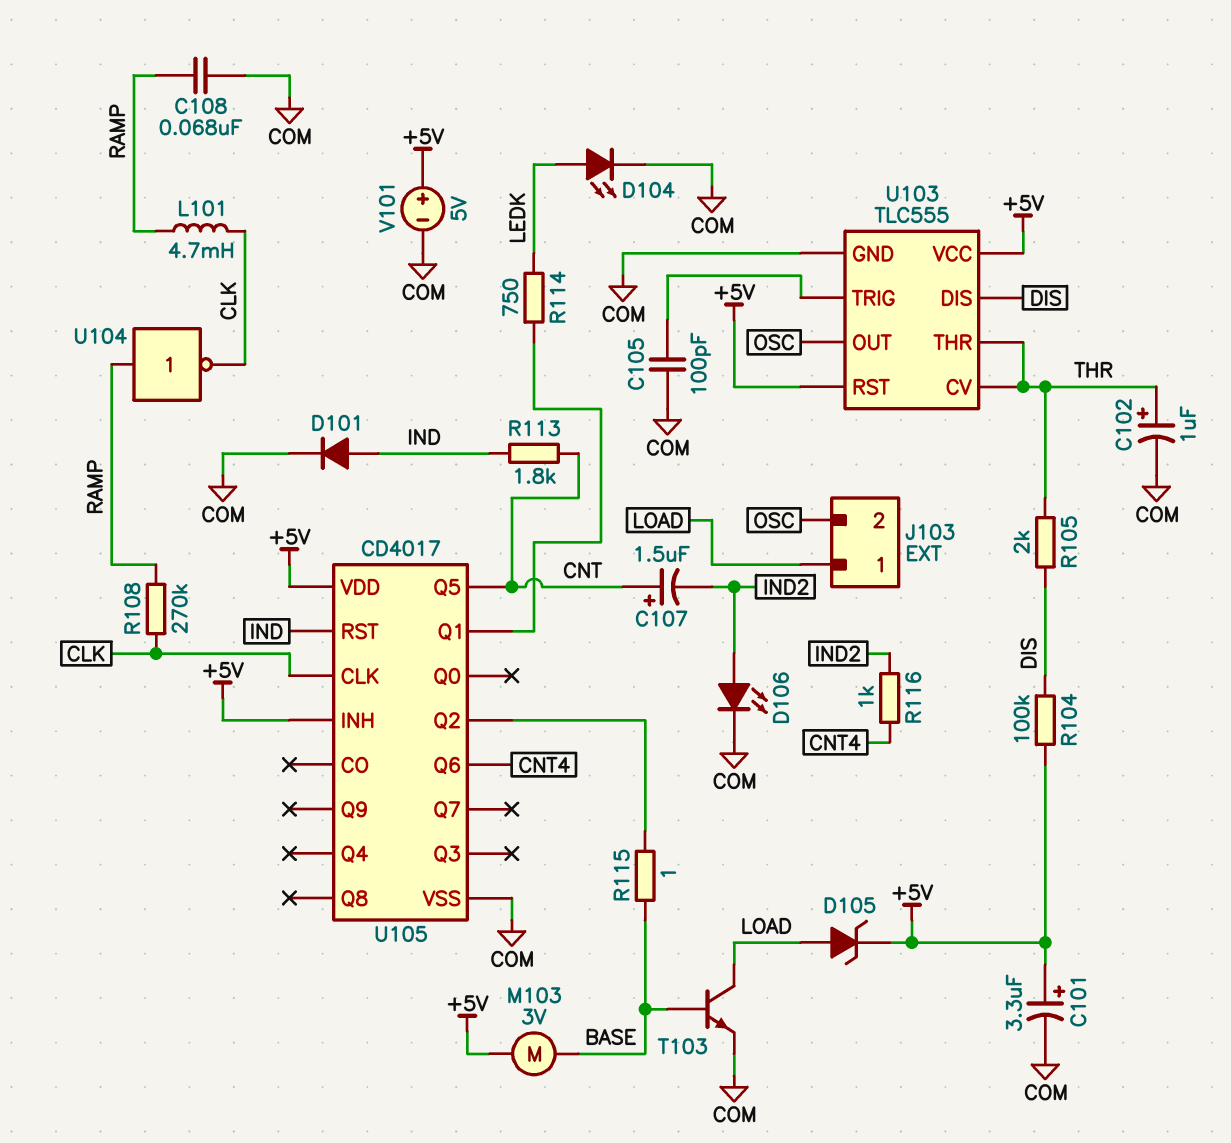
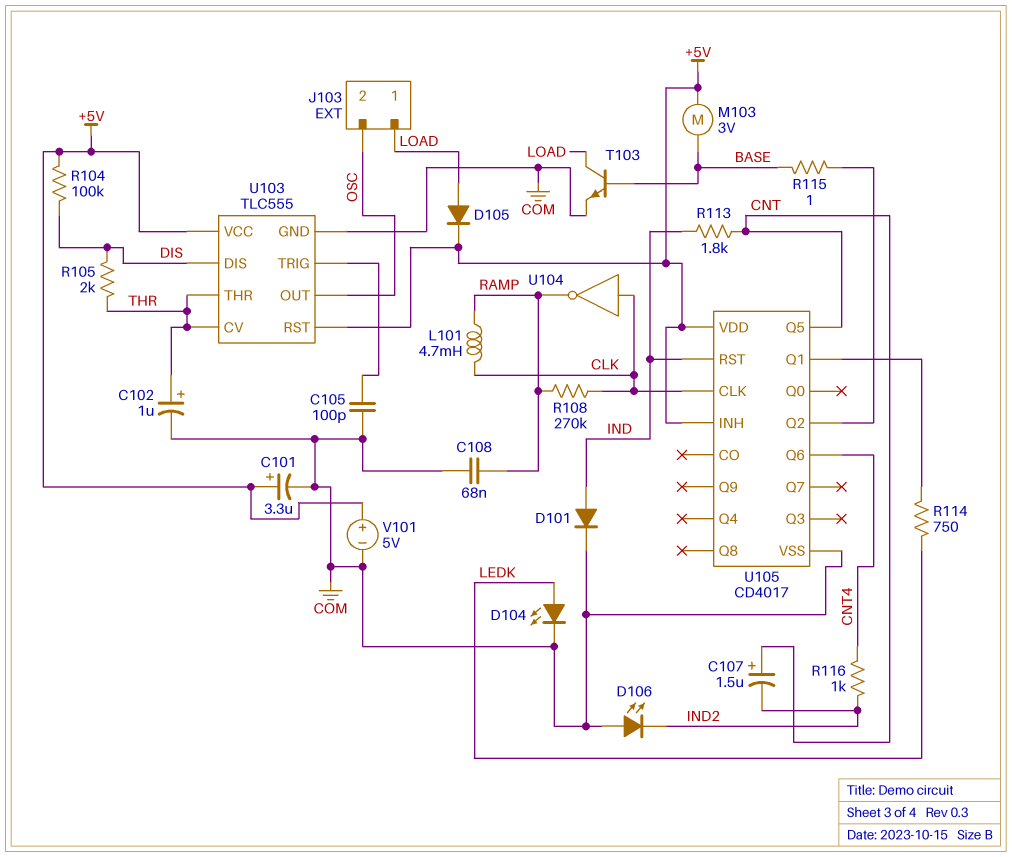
D105: zener (A LOAD, K +5V) -> diode (A LOAD, K +5V)
D106: LED (A IND2, K COM) -> LED (A COM, K IND2)
U104: NOT (in RAMP, out CLK) -> NOT (in CLK, out RAMP)

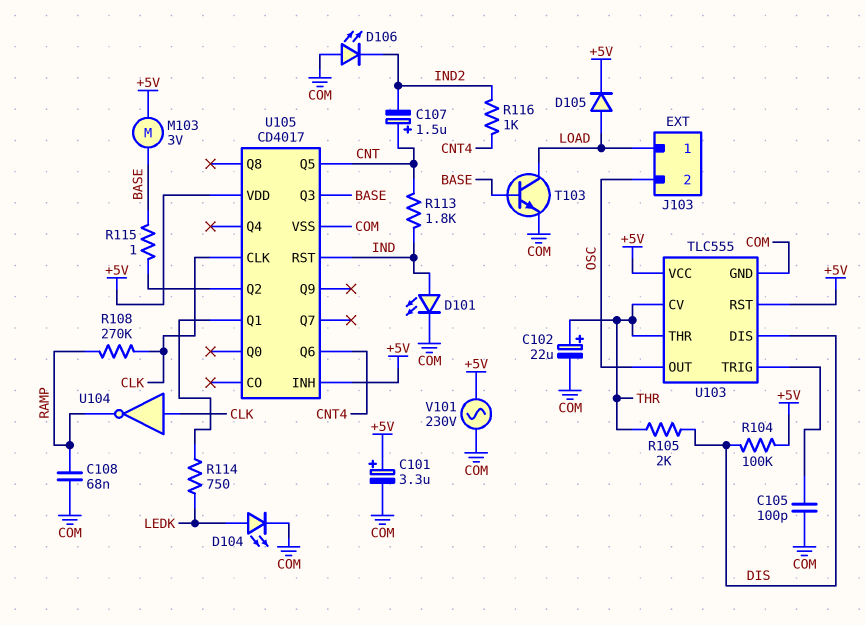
C102: 1uF (plus THR, minus COM) -> 22uF (plus THR, minus COM)
D101: diode (A IND, K COM) -> LED (A IND, K COM)
L101: 4.7mH (CLK, RAMP) -> none
U105 pin Q3: none -> BASE
V101: 5V (plus +5V, minus COM) -> AC 230V (+5V, COM)

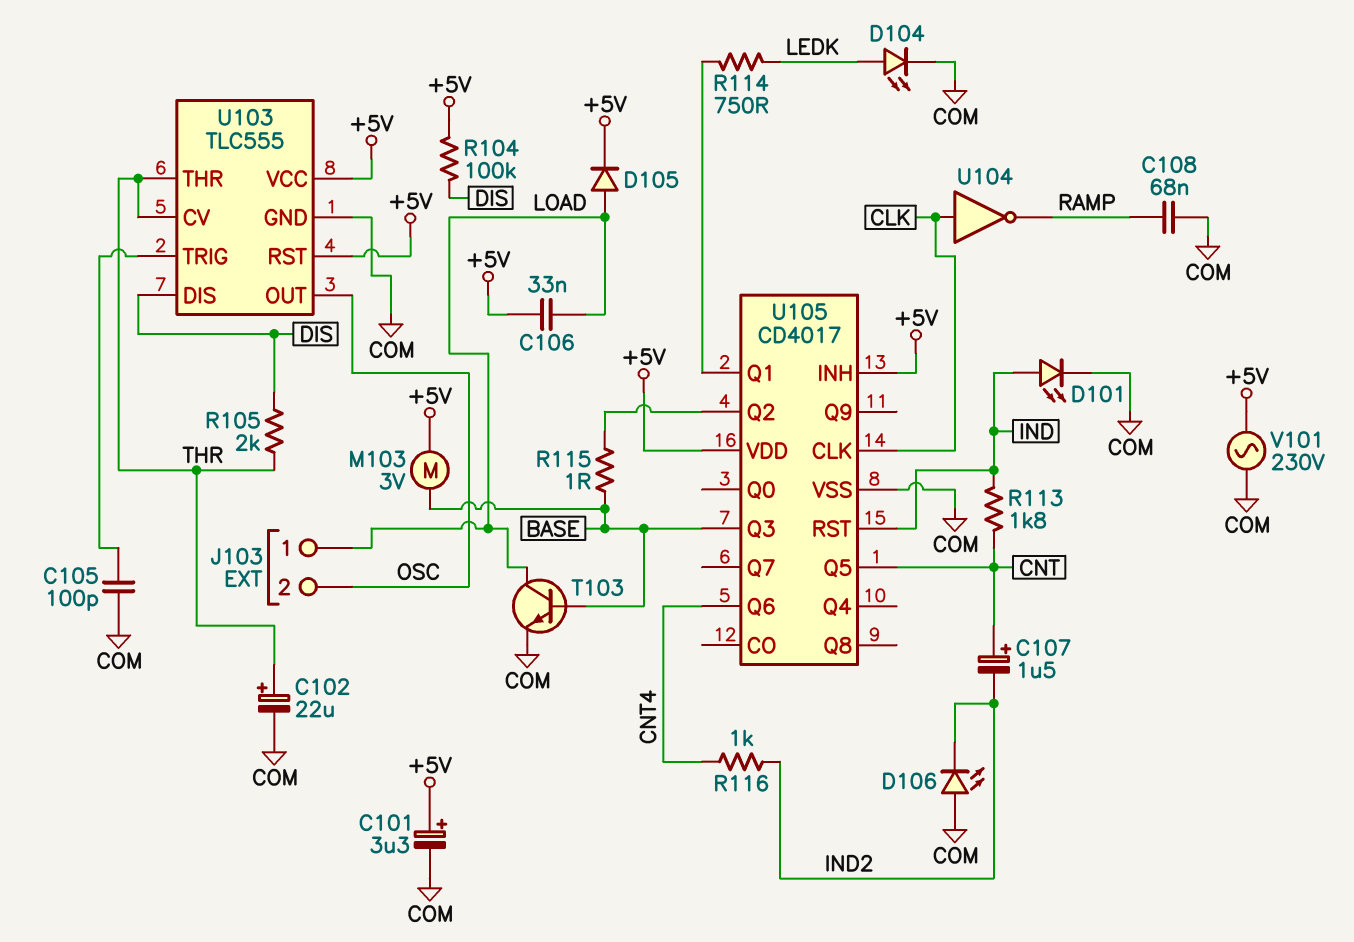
C106: none -> 33nF (+5V, LOAD)
R108: 270k (CLK, RAMP) -> none

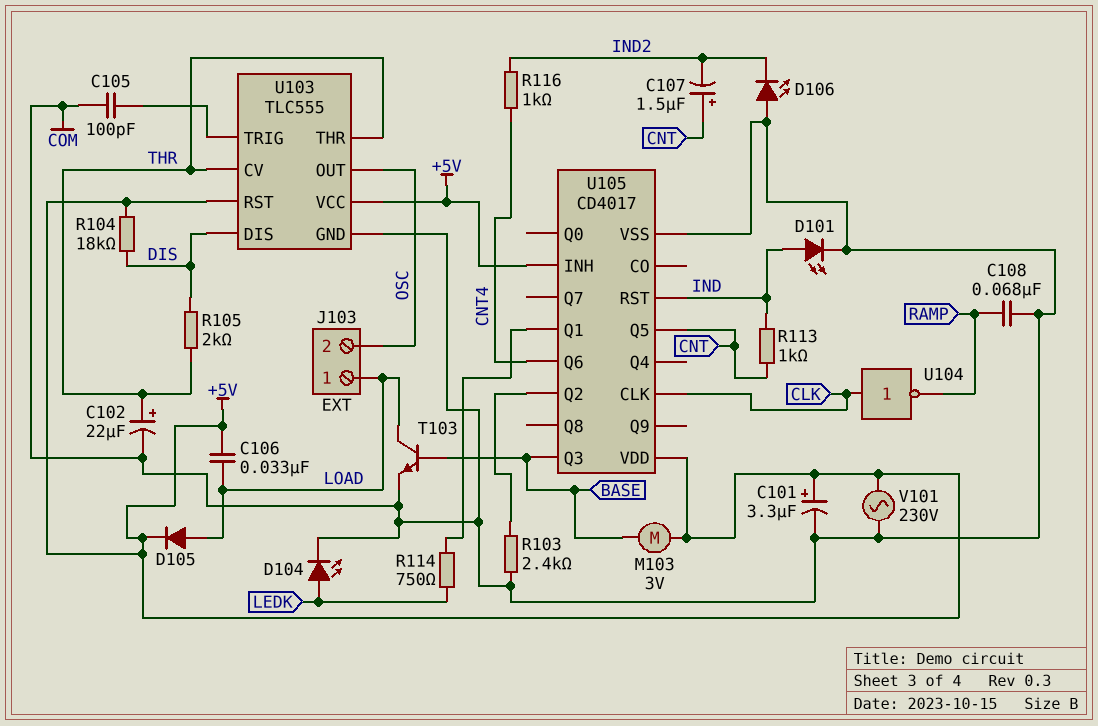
R103: none -> 2.4k (COM, U105/Q2)
R104: 100k (+5V, DIS) -> 18k (+5V, DIS)
R113: 1.8k (CNT, IND) -> 1k (CNT, IND)
R115: 1 (BASE, U105/Q2) -> none

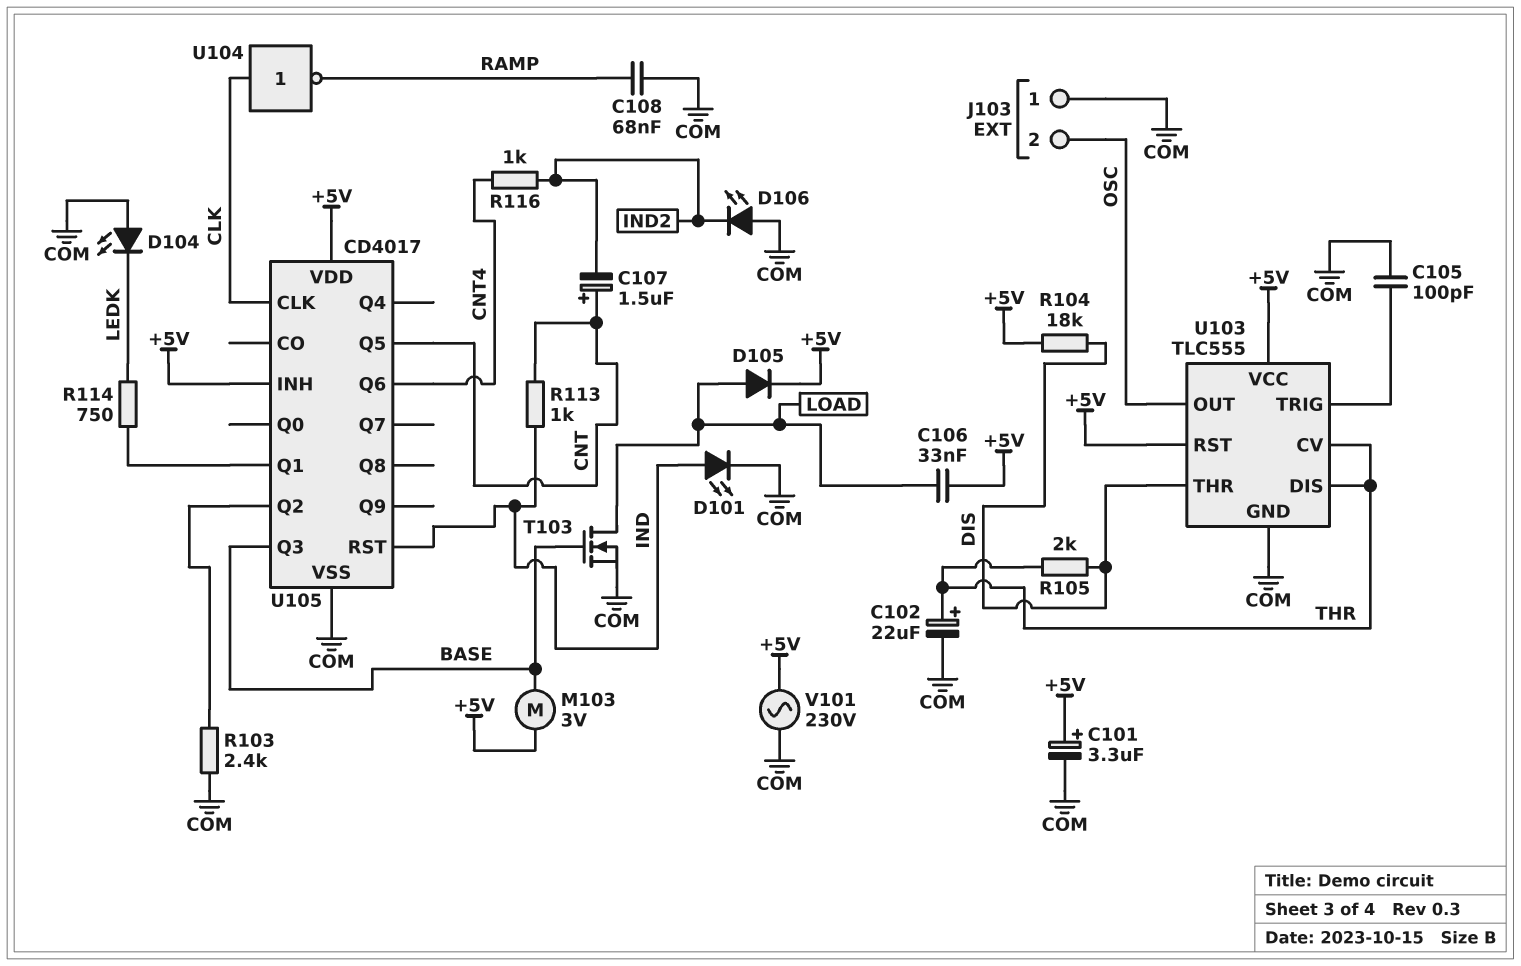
D104: LED (A LEDK, K COM) -> LED (A COM, K LEDK)
J103 pin 1: LOAD -> COM
T103: NPN (B BASE, C LOAD, E COM) -> NMOS (G BASE, D LOAD, S COM)
U103 pin DIS: DIS -> THR
U103 pin THR: THR -> DIS

